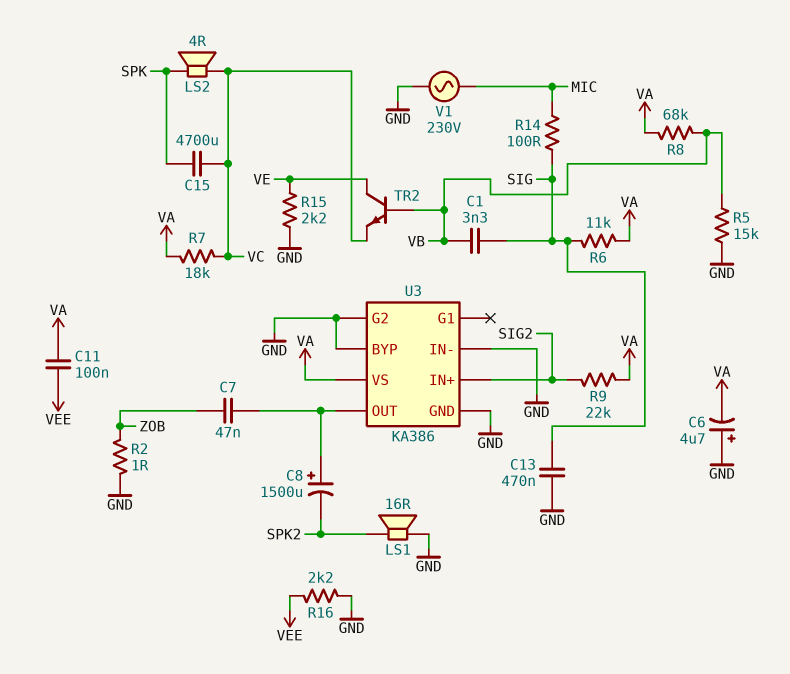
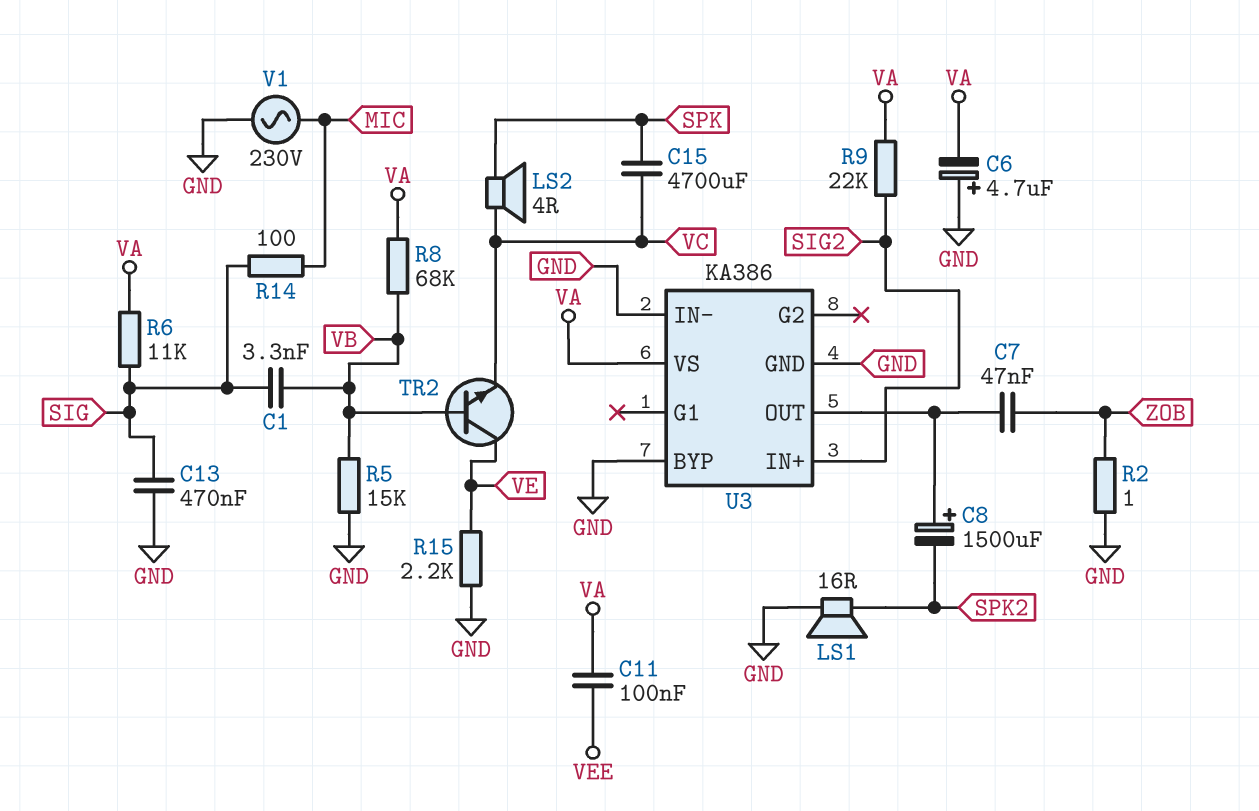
R7: 18k (VA, VC) -> none
R16: 2.2k (GND, VEE) -> none
U3 pin G2: GND -> none

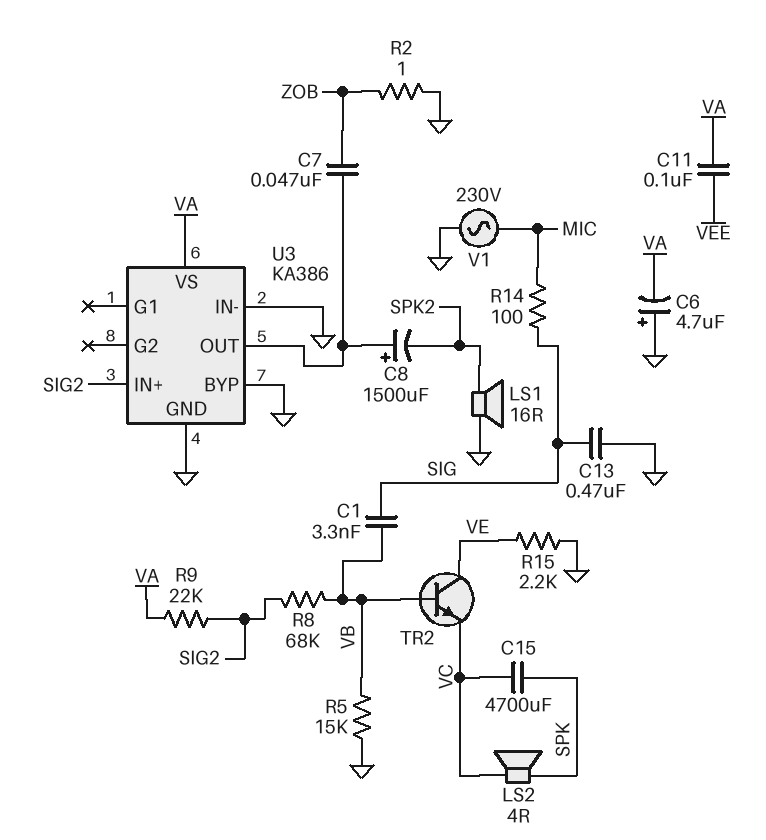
R6: 11k (SIG, VA) -> none
R8: 68k (VA, VB) -> 68k (SIG2, VB)

